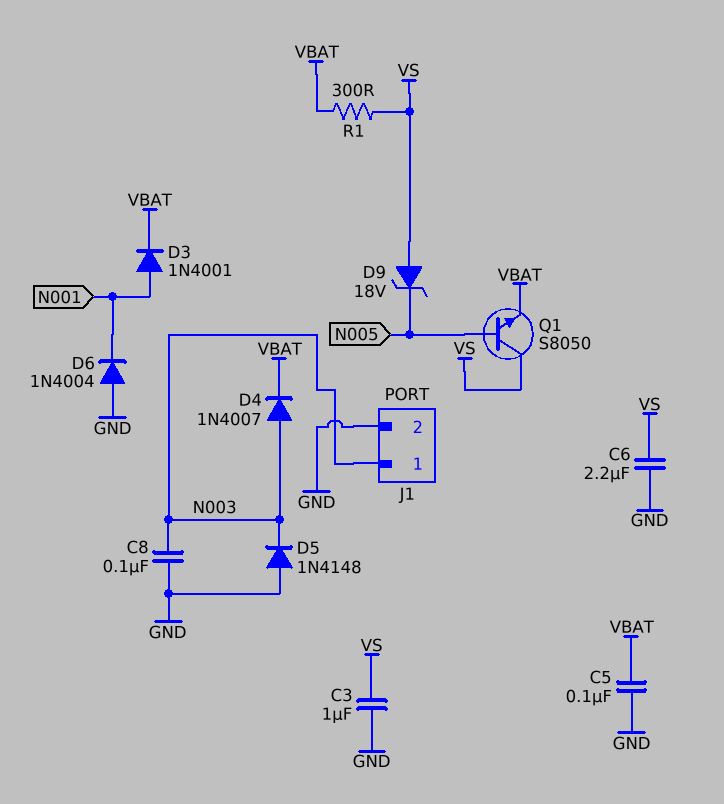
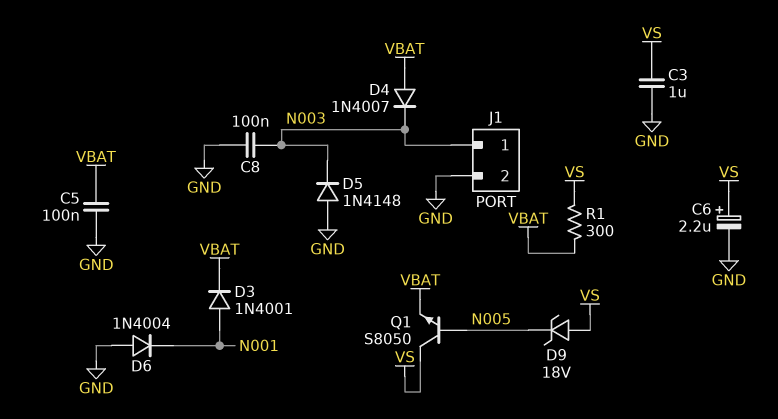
C6: 2.2uF (GND, VS) -> 2.2uF (plus VS, minus GND)
D4: diode 1N4007 (A N003, K VBAT) -> diode 1N4007 (A VBAT, K N003)

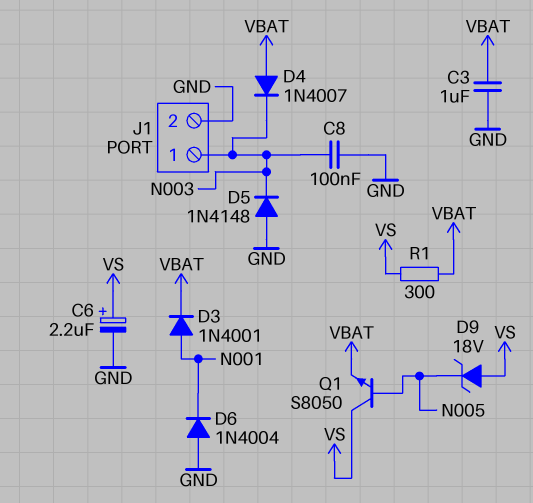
C3: 1uF (GND, VS) -> 1uF (GND, VBAT)
C5: 100nF (GND, VBAT) -> none

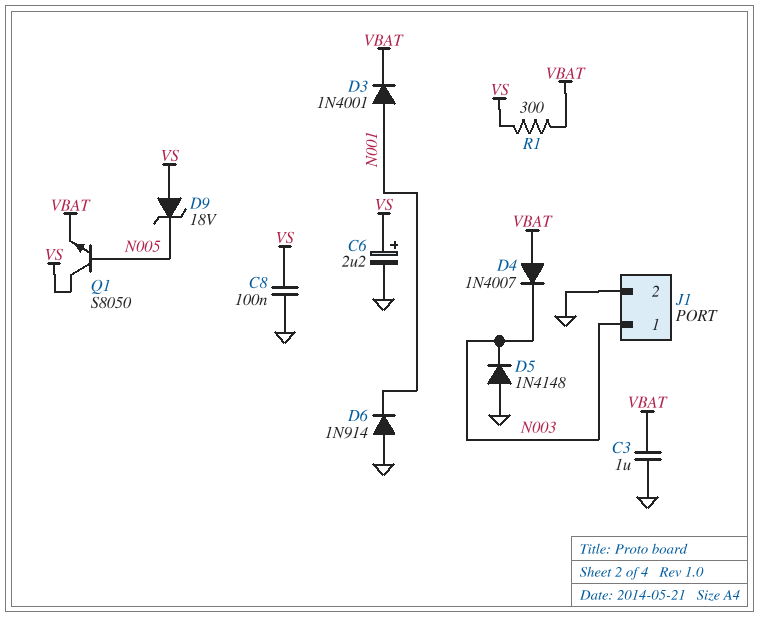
C8: 100nF (GND, N003) -> 100nF (GND, VS)
D6: diode 1N4004 (A GND, K N001) -> diode 1N914 (A GND, K N001)

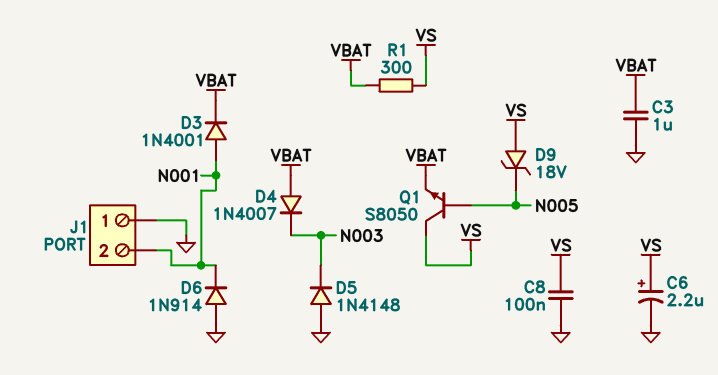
J1 pin 1: N003 -> GND
J1 pin 2: GND -> N001

